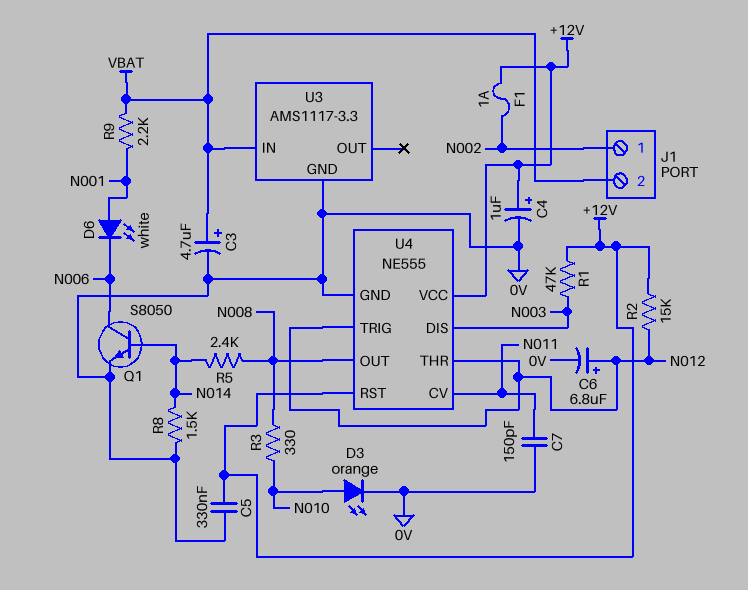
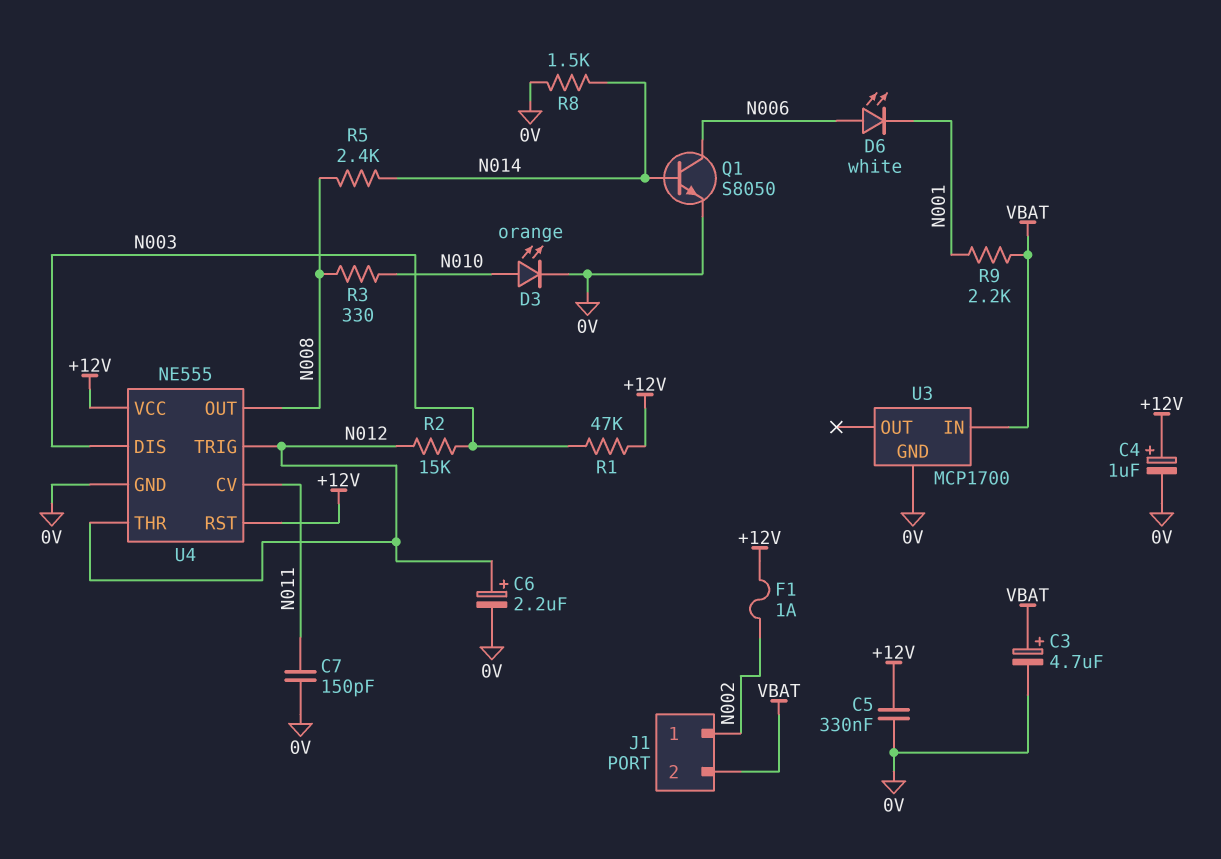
C6: 6.8uF (plus N012, minus 0V) -> 2.2uF (plus N012, minus 0V)
D6: LED white (A N001, K N006) -> LED white (A N006, K N001)
R2: 15k (+12V, N012) -> 15k (N003, N012)
U3: AMS1117-3.3 -> MCP1700

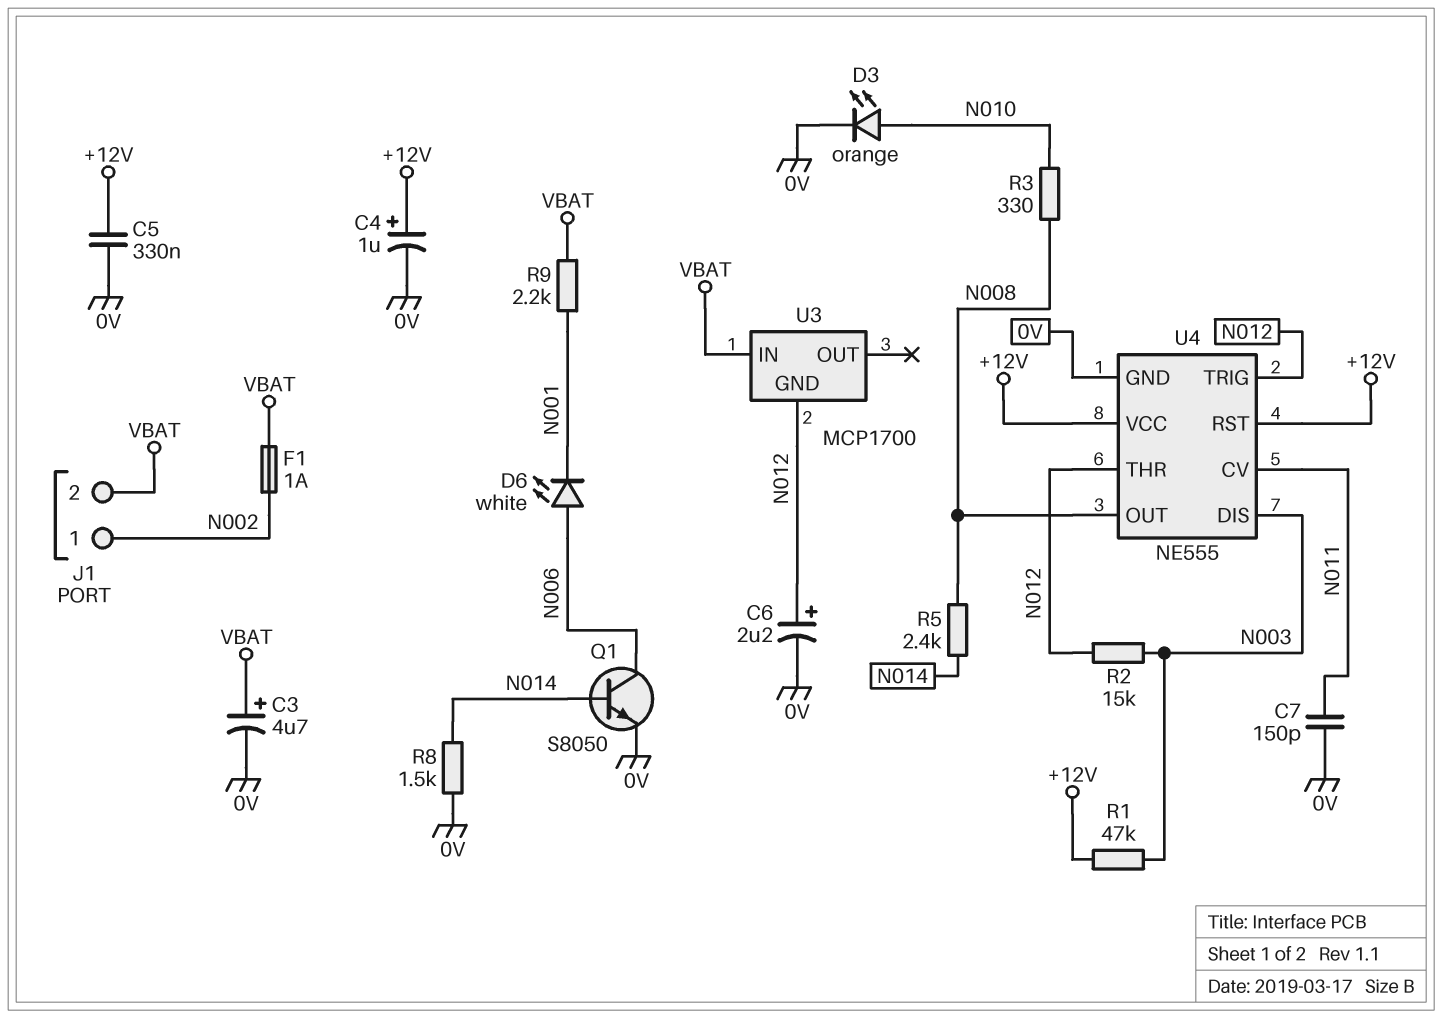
F1: 1A (+12V, N002) -> 1A (N002, VBAT)
U3 pin GND: 0V -> N012

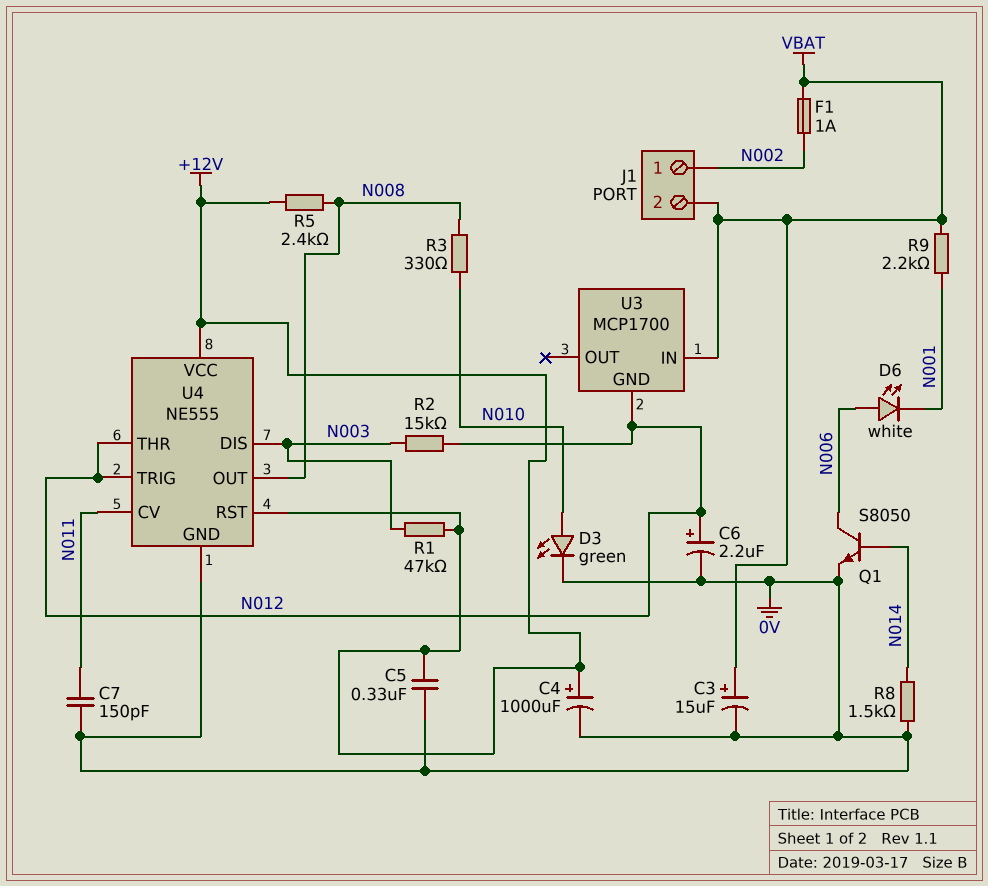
C3: 4.7uF (plus VBAT, minus 0V) -> 15uF (plus VBAT, minus 0V)
C4: 1uF (plus +12V, minus 0V) -> 1000uF (plus +12V, minus 0V)
D3: LED orange (A N010, K 0V) -> LED green (A N010, K 0V)
R5: 2.4k (N008, N014) -> 2.4k (+12V, N008)

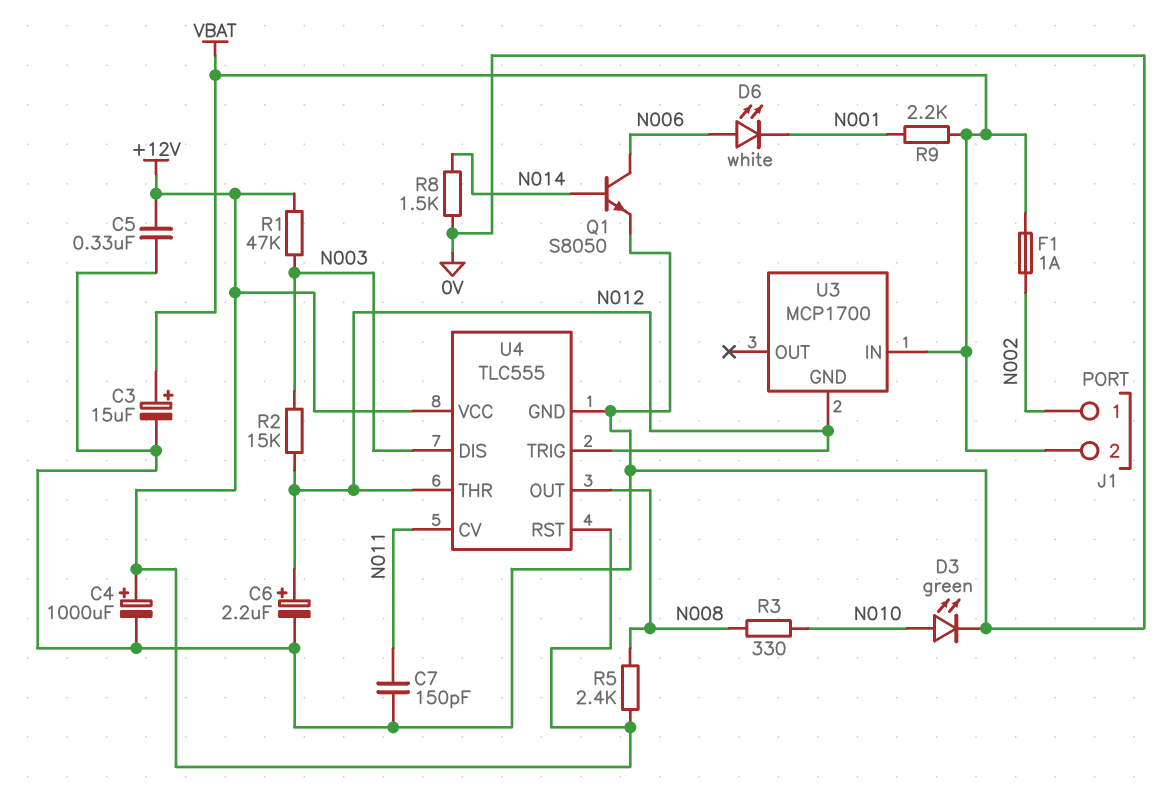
U4: NE555 -> TLC555

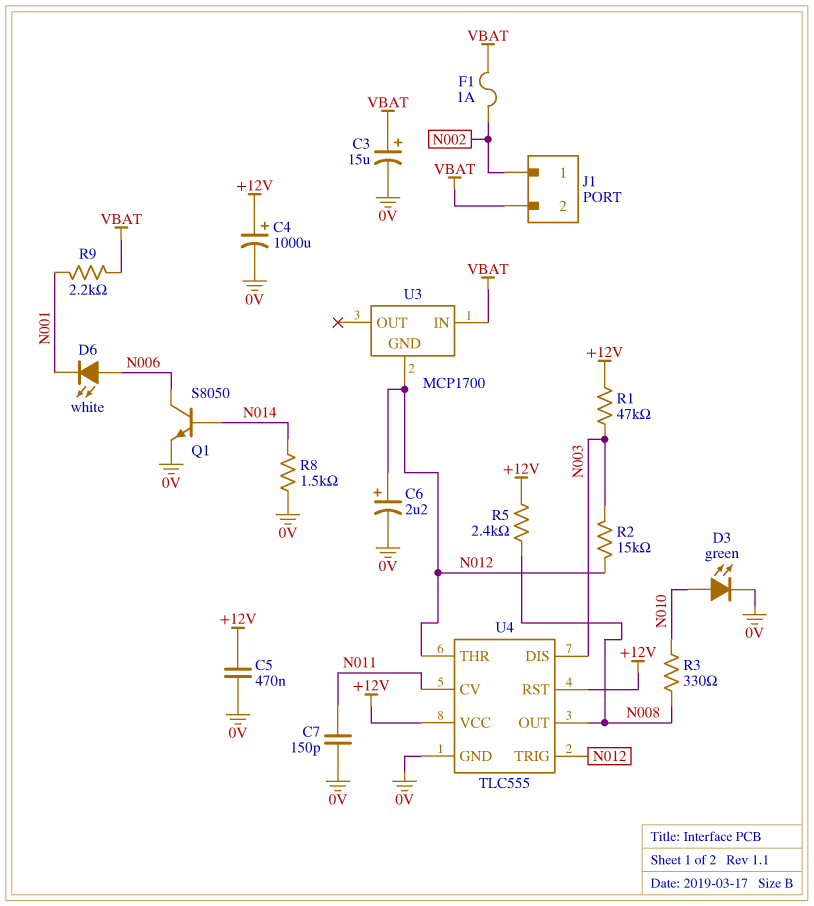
C5: 330nF (+12V, 0V) -> 470nF (+12V, 0V)

